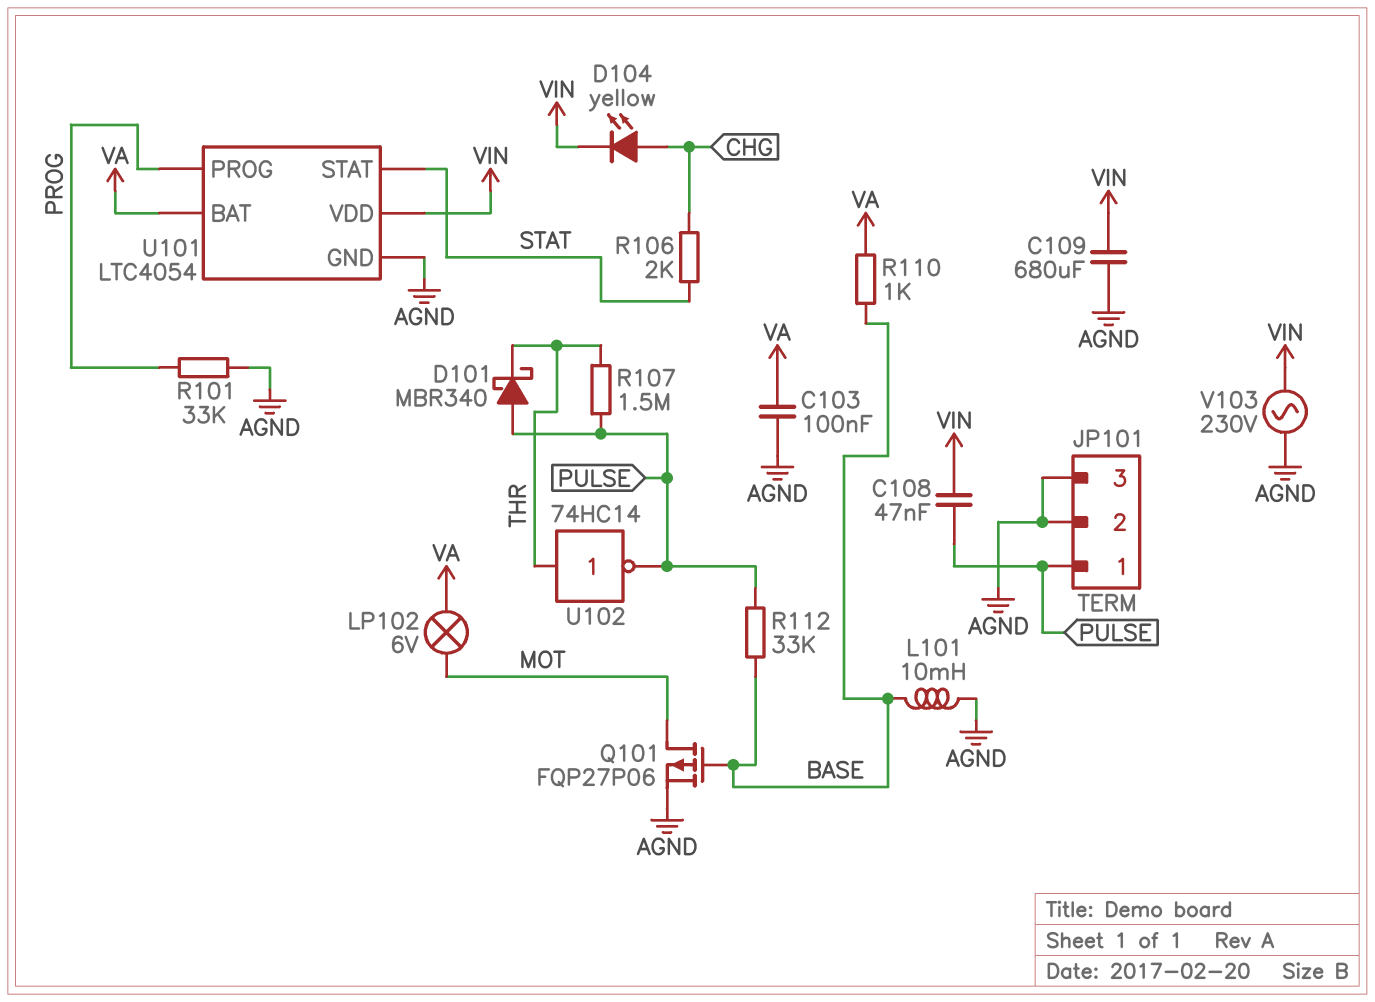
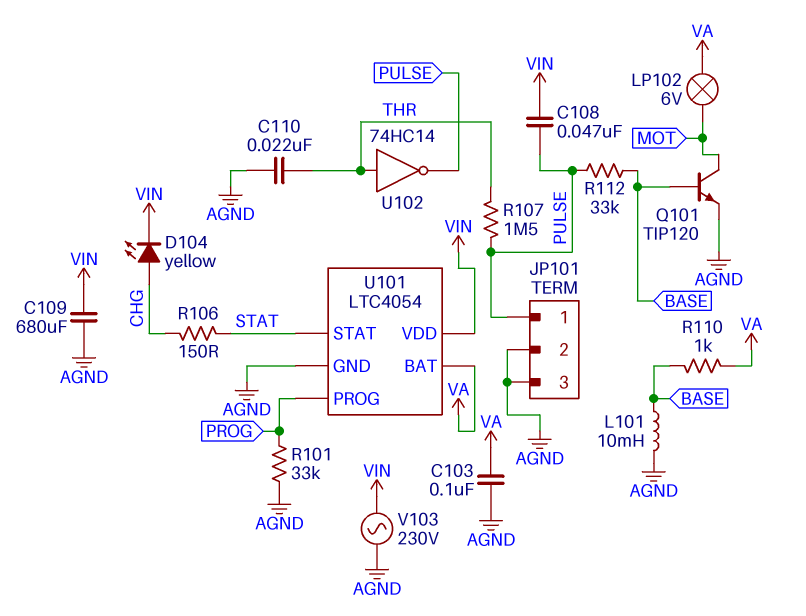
C110: none -> 22nF (AGND, THR)
D101: schottky MBR340 (A PULSE, K THR) -> none
Q101: PMOS FQP27P06 (G BASE, D MOT, S AGND) -> NPN TIP120 (B BASE, C MOT, E AGND)
R106: 2k (CHG, STAT) -> 150 (CHG, STAT)

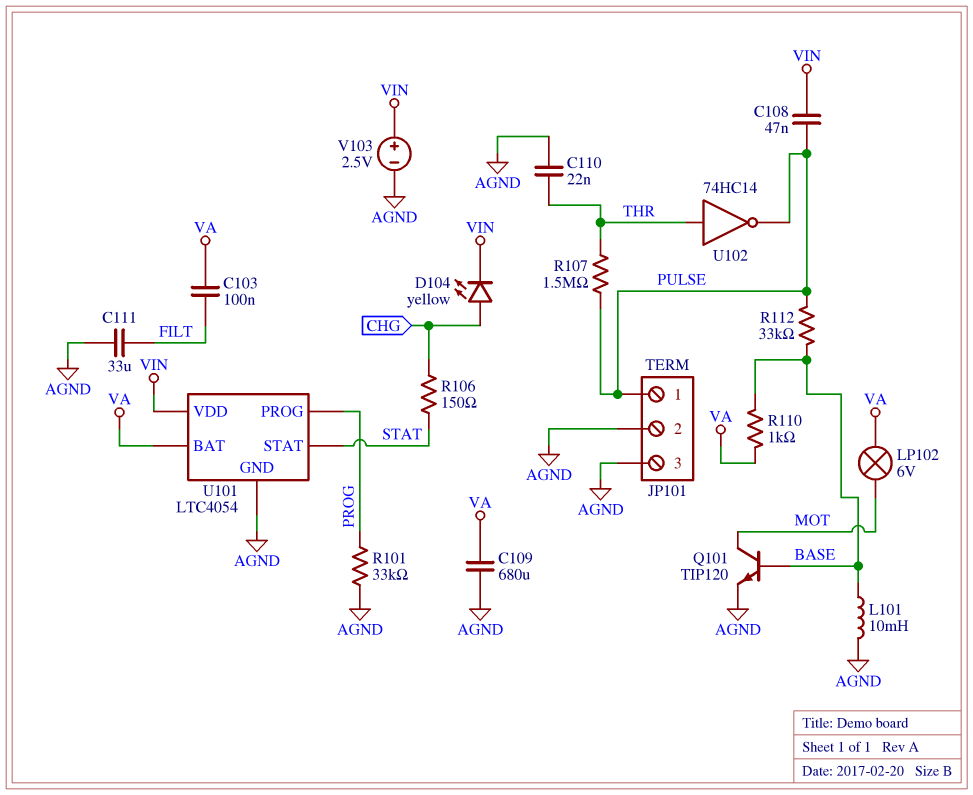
C103: 100nF (AGND, VA) -> 100nF (FILT, VA)
C109: 680uF (AGND, VIN) -> 680uF (AGND, VA)
C111: none -> 33uF (AGND, FILT)
V103: AC 230V (AGND, VIN) -> 2.5V (plus VIN, minus AGND)

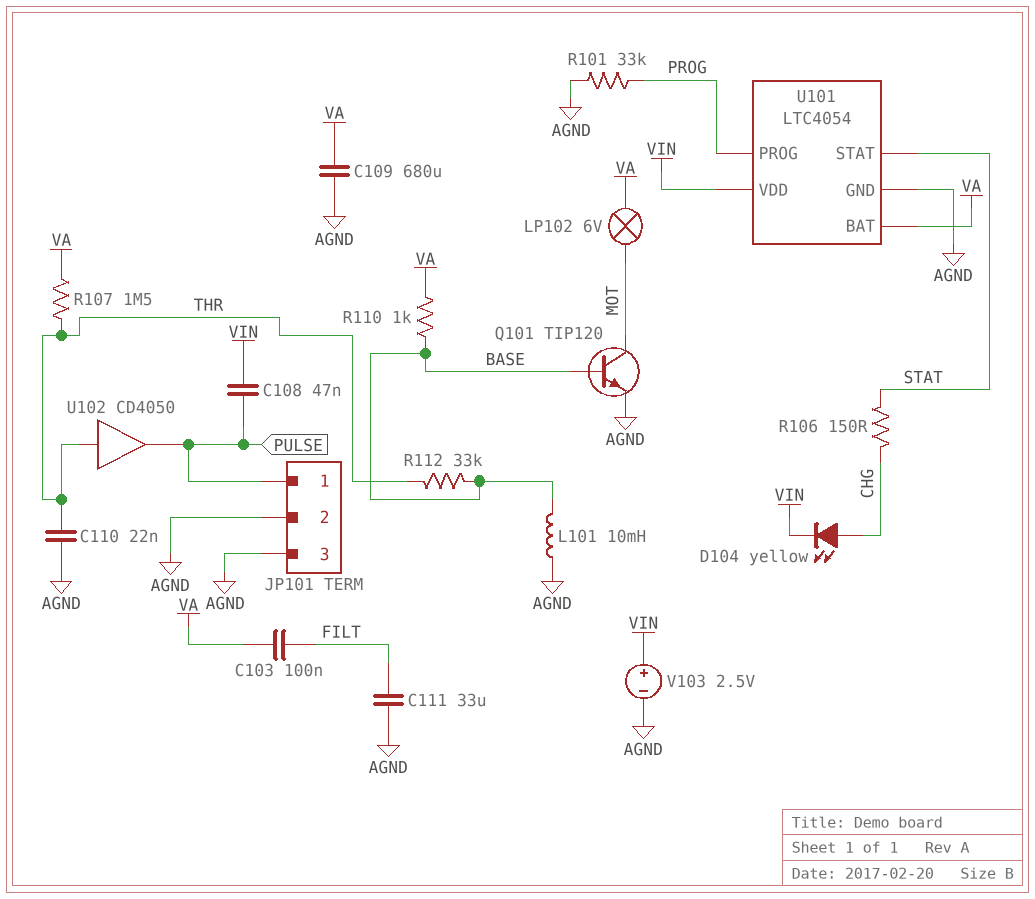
R107: 1.5M (PULSE, THR) -> 1.5M (THR, VA)
R112: 33k (BASE, PULSE) -> 33k (BASE, THR)
U102: NOT 74HC14 (in THR, out PULSE) -> buffer CD4050 (in THR, out PULSE)

